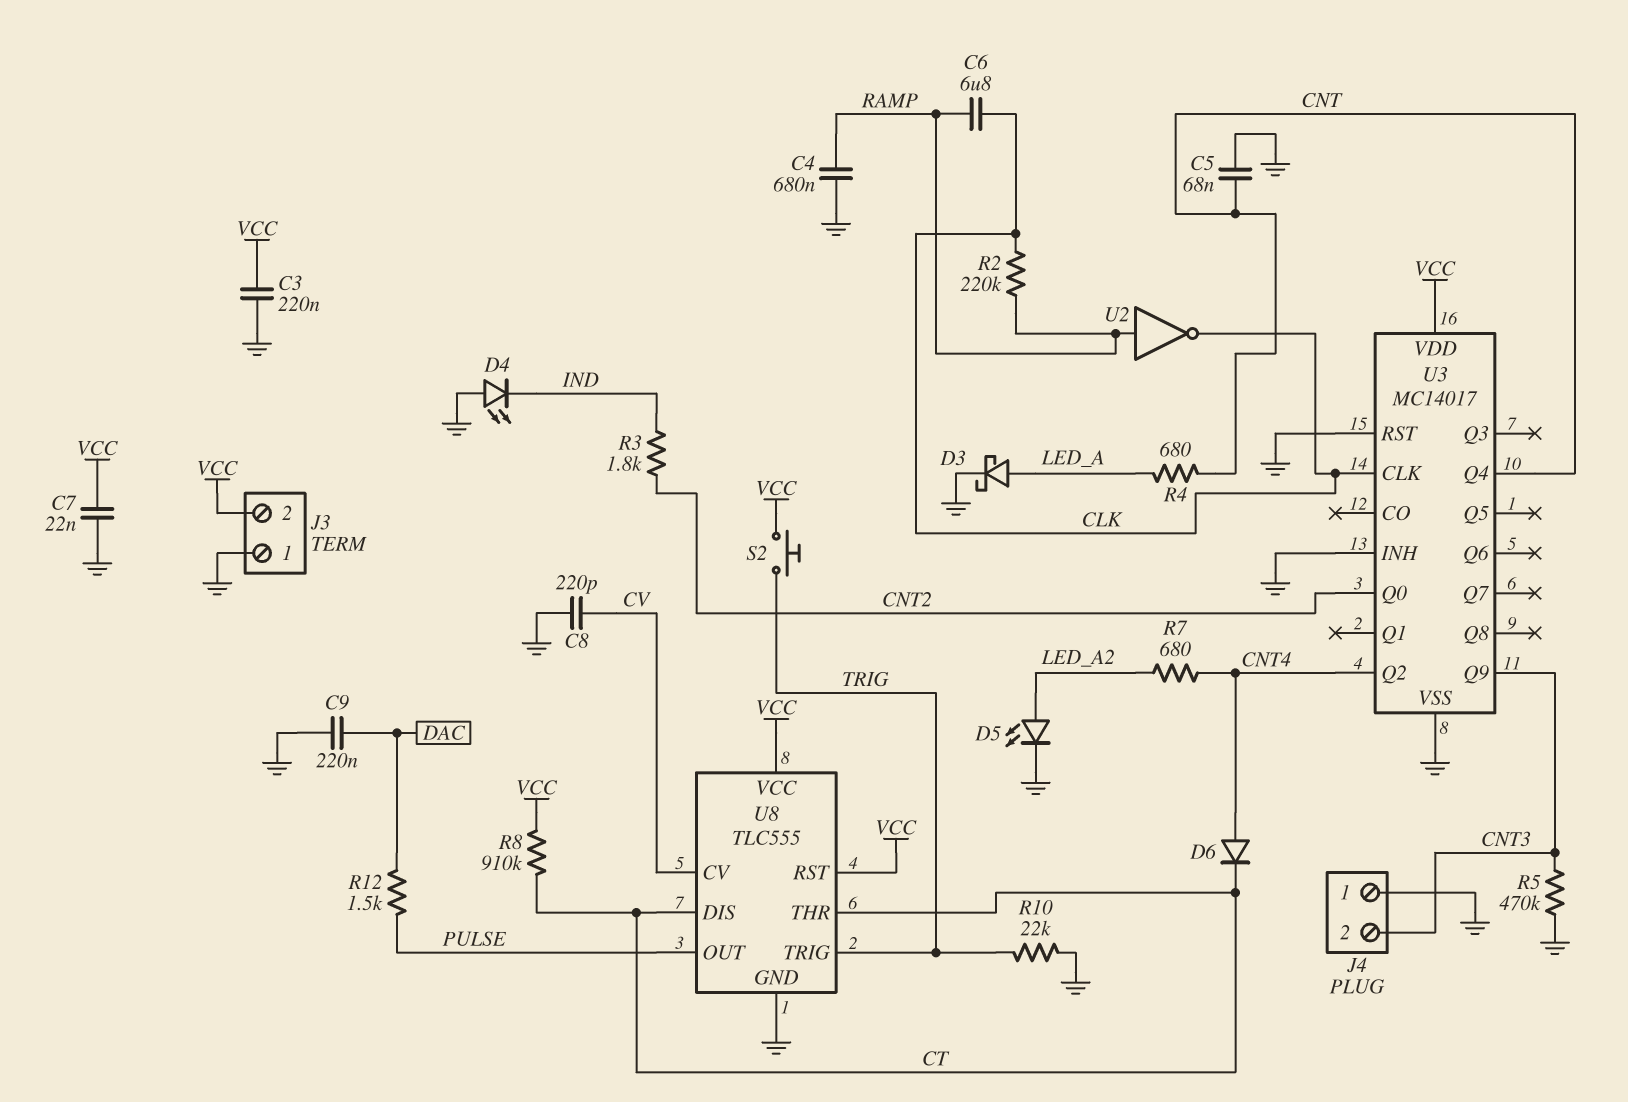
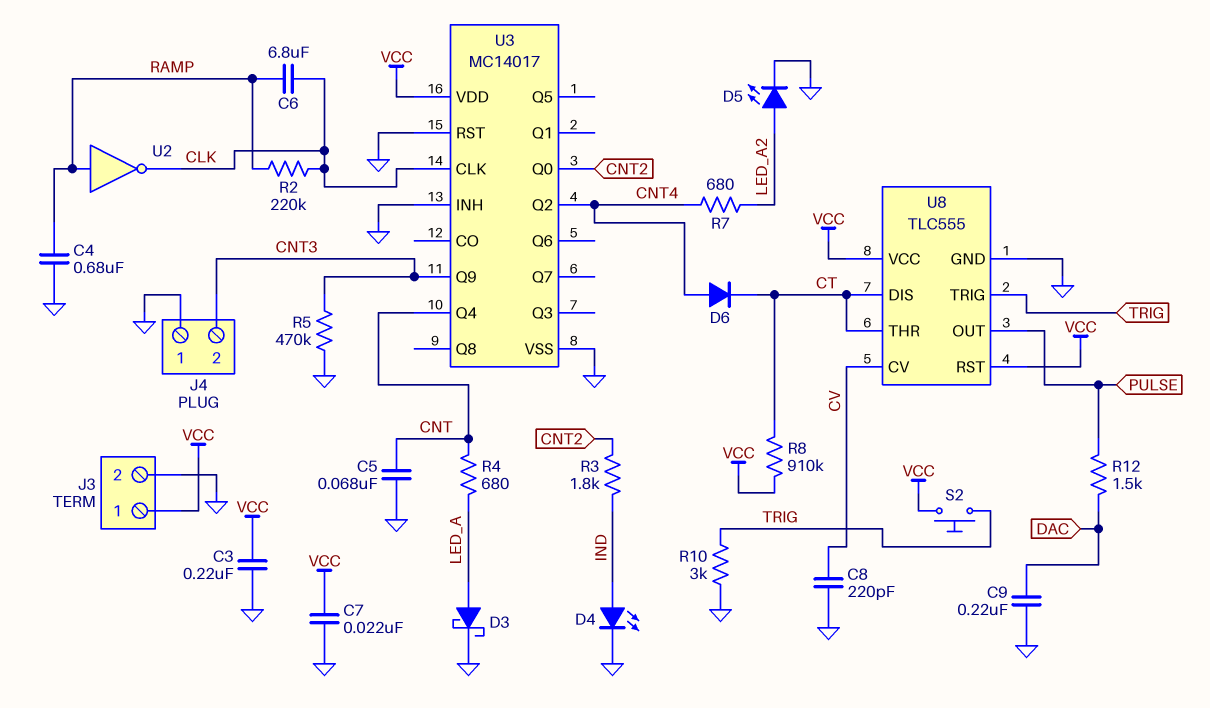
D4: LED (A GND, K IND) -> LED (A IND, K GND)
J3 pin 1: GND -> VCC
J3 pin 2: VCC -> GND
R10: 22k (GND, TRIG) -> 3k (GND, TRIG)

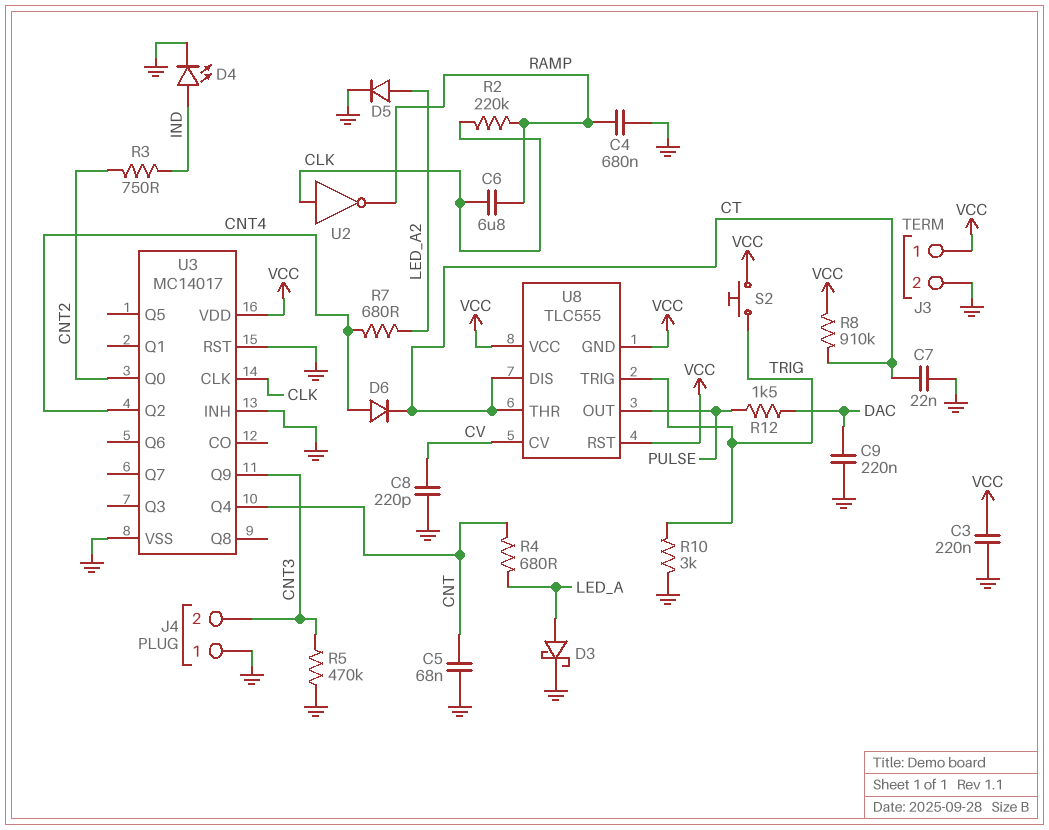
C7: 22nF (GND, VCC) -> 22nF (CT, GND)
D5: LED (A LED_A2, K GND) -> diode (A LED_A2, K GND)
R3: 1.8k (CNT2, IND) -> 750 (CNT2, IND)
U2: NOT (in RAMP, out CLK) -> NOT (in CLK, out RAMP)
U8 pin GND: GND -> VCC

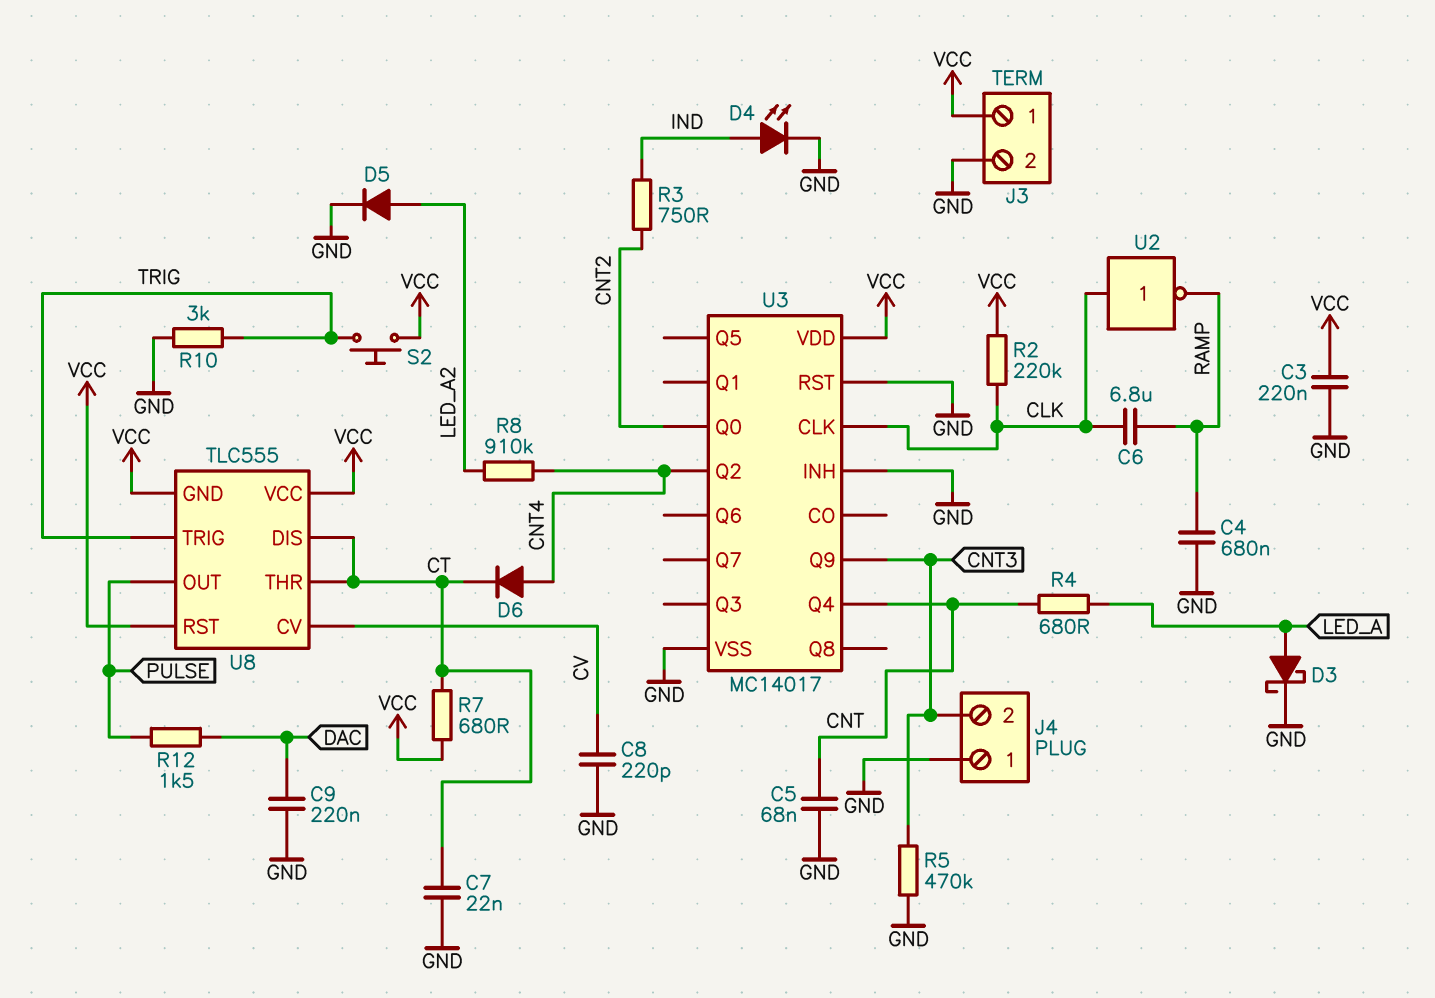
R2: 220k (CLK, RAMP) -> 220k (CLK, VCC)
R7: 680 (CNT4, LED_A2) -> 680 (CT, VCC)
R8: 910k (CT, VCC) -> 910k (CNT4, LED_A2)

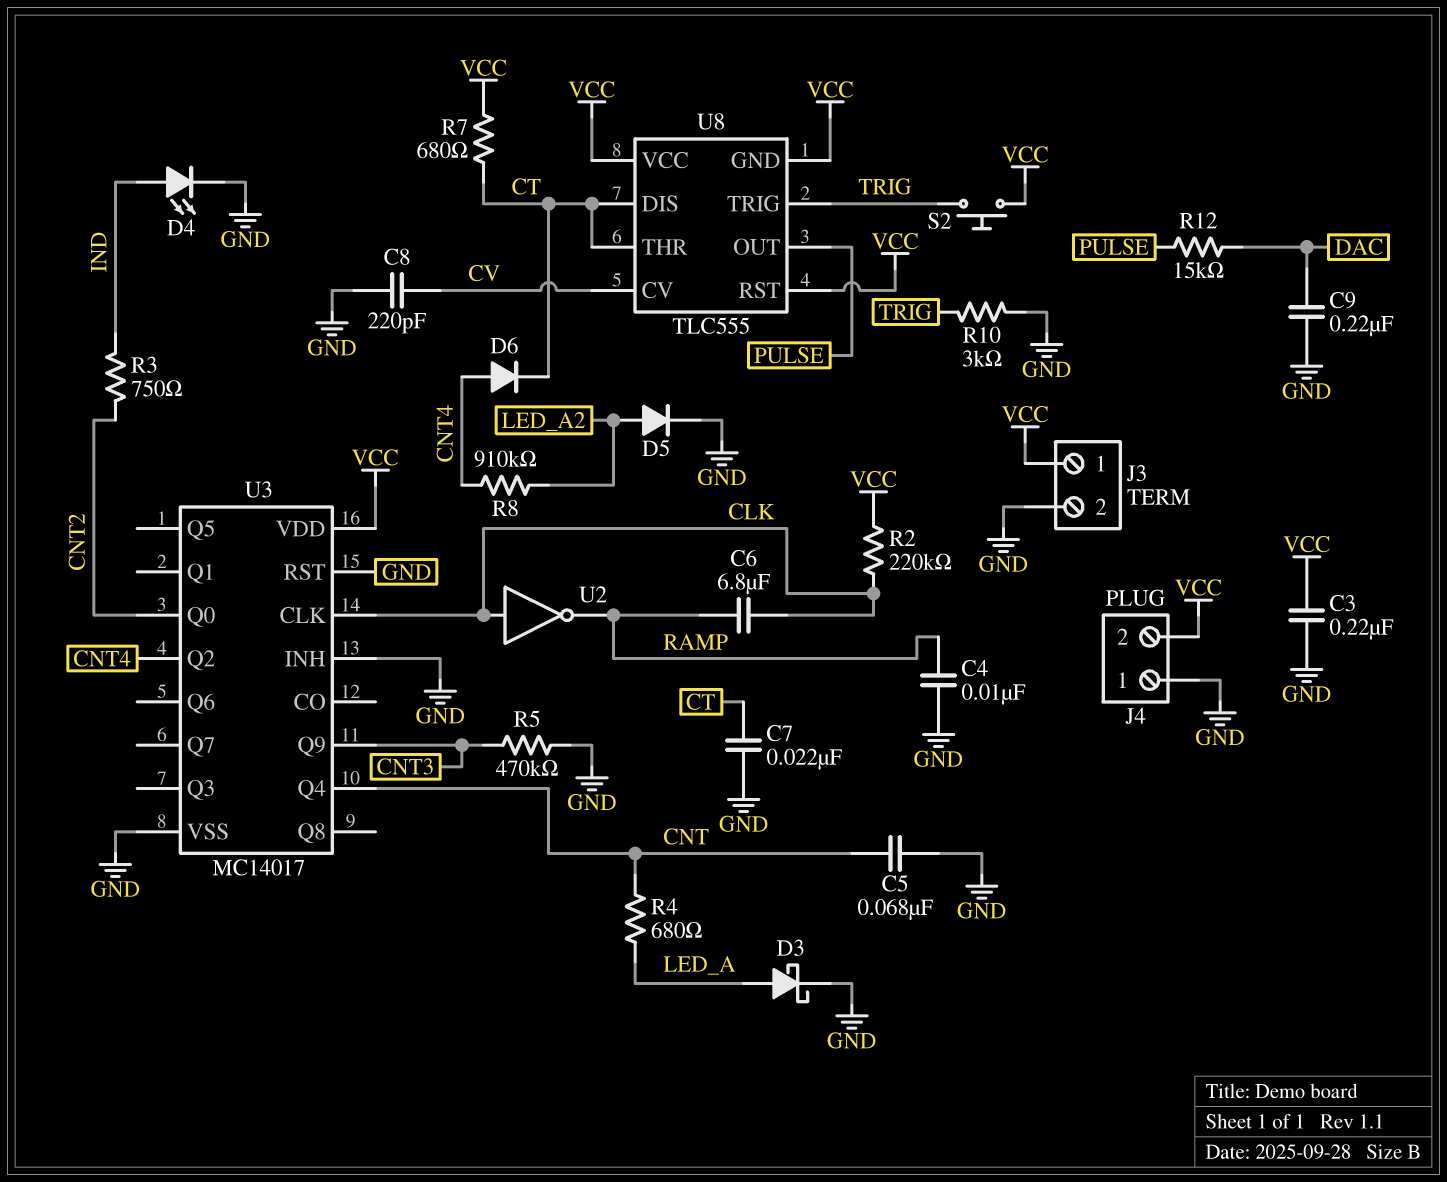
C4: 680nF (GND, RAMP) -> 10nF (GND, RAMP)
J4 pin 2: CNT3 -> VCC
R12: 1.5k (DAC, PULSE) -> 15k (DAC, PULSE)

